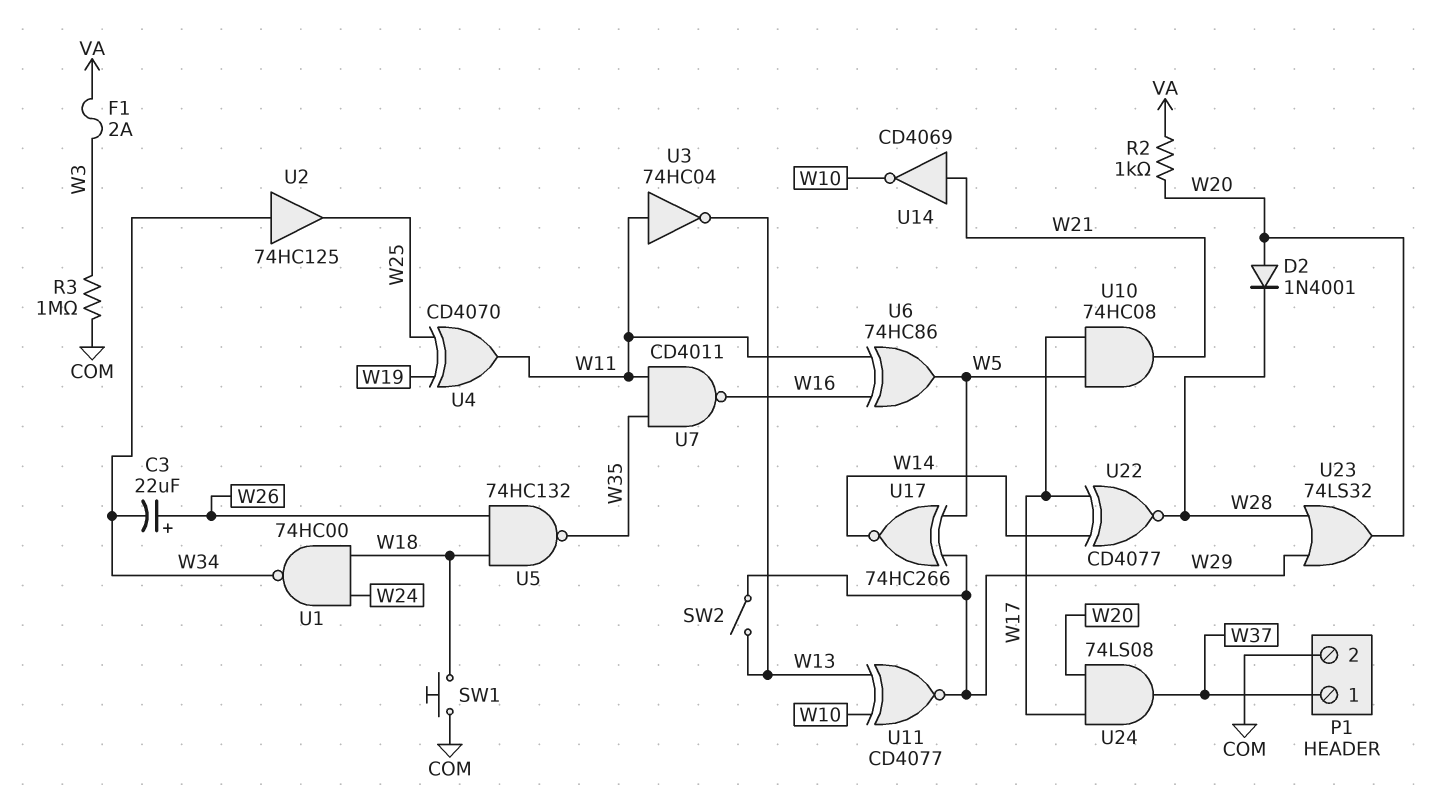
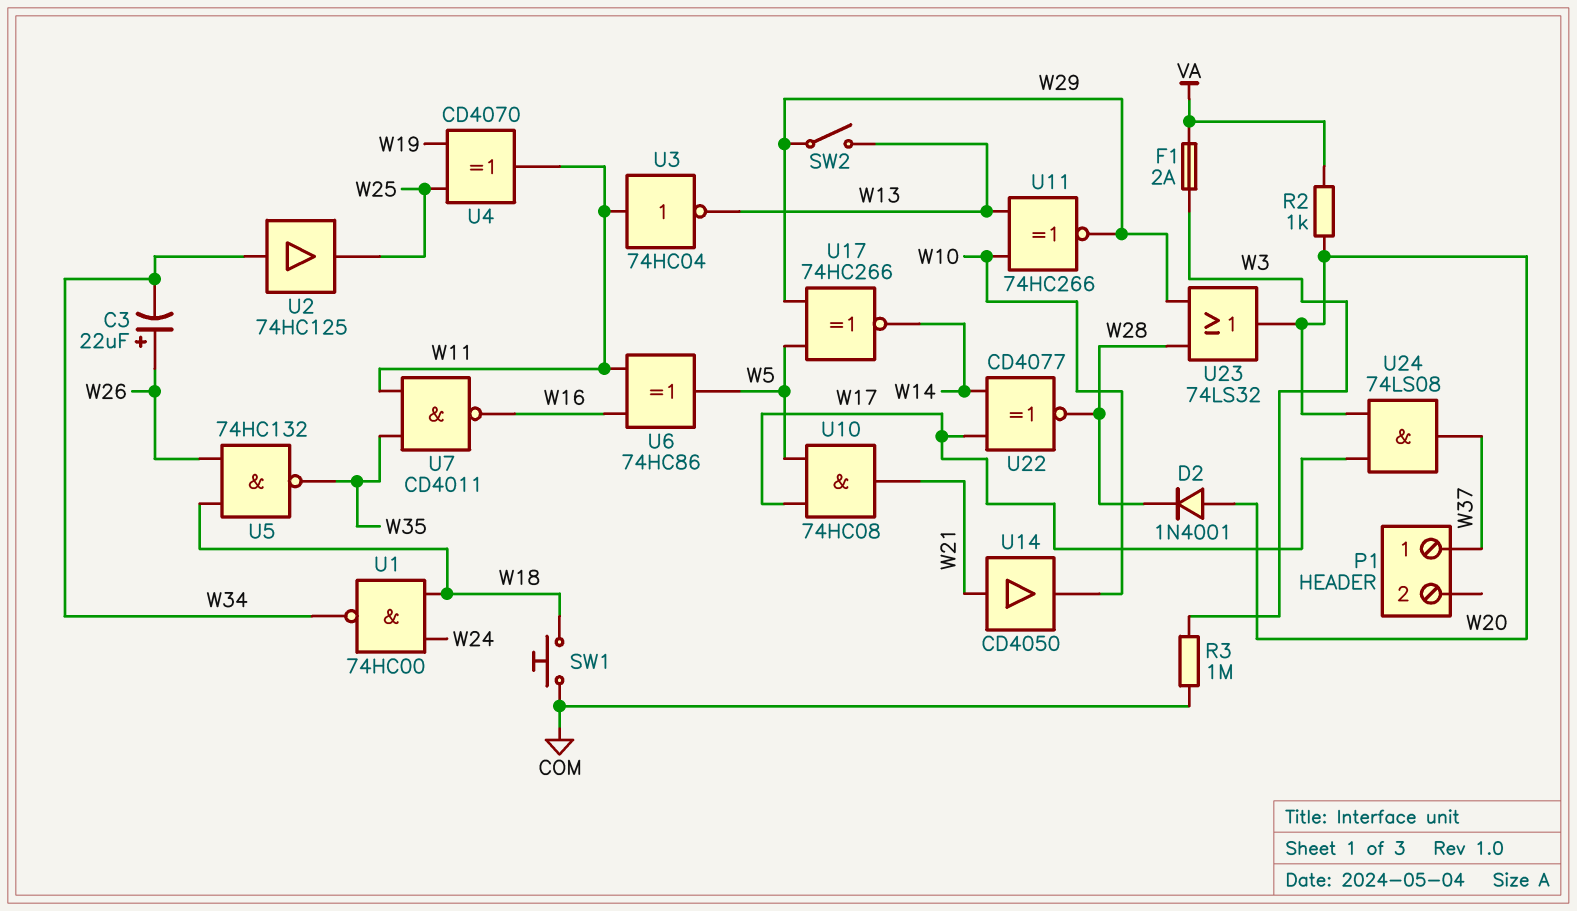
P1 pin 2: COM -> none
U11: XNOR CD4077 (in W10, in W13, out W29) -> XNOR 74HC266 (in W10, in W13, out W29)
U14: NOT CD4069 (in W21, out W10) -> buffer CD4050 (in W21, out W10)

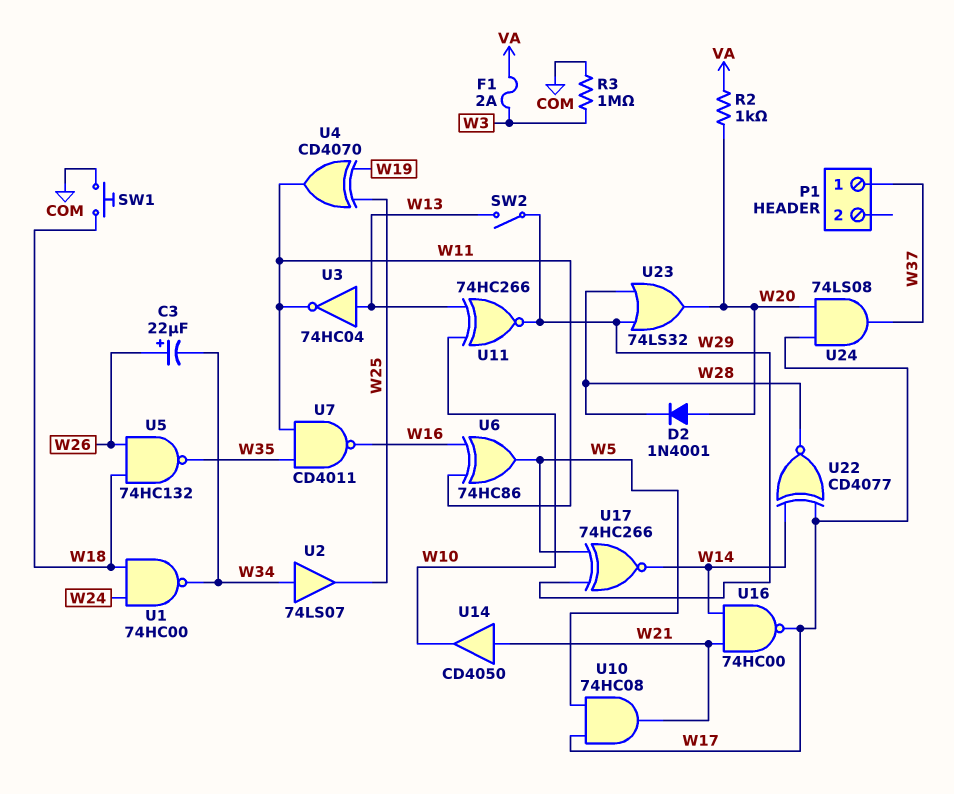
U2: buffer 74HC125 (in W34, out W25) -> buffer 74LS07 (in W34, out W25)
U3: NOT 74HC04 (in W11, out W13) -> NOT 74HC04 (in W13, out W11)
U16: none -> NAND 74HC00 (in W14, in W21, out W17)

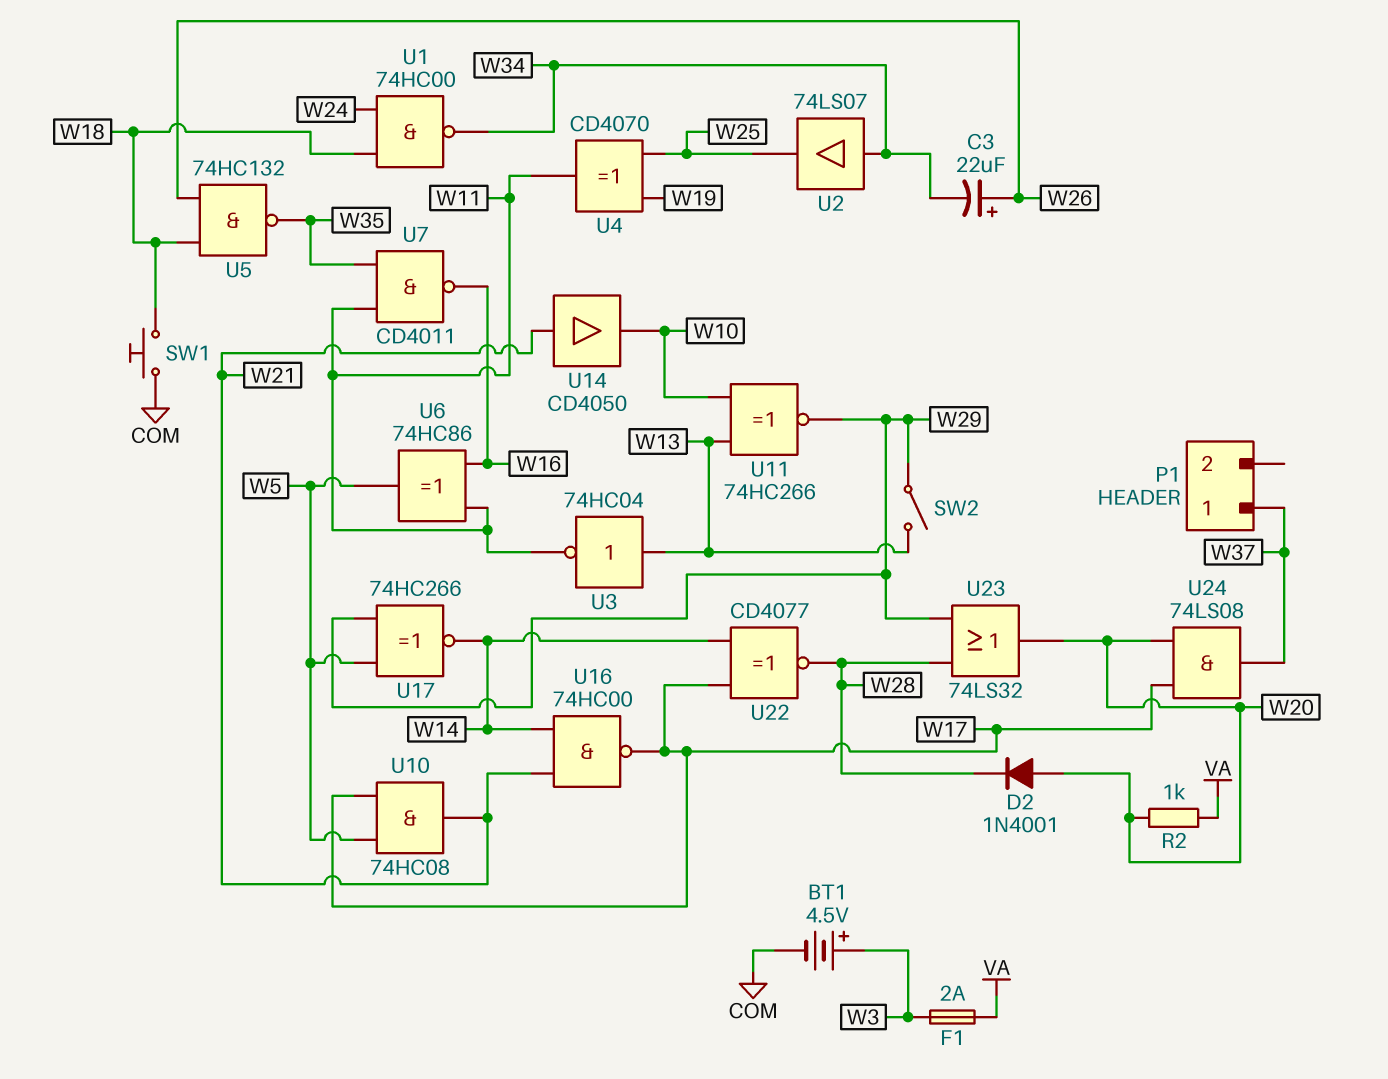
BT1: none -> 4.5V (plus W3, minus COM)
R3: 1M (COM, W3) -> none

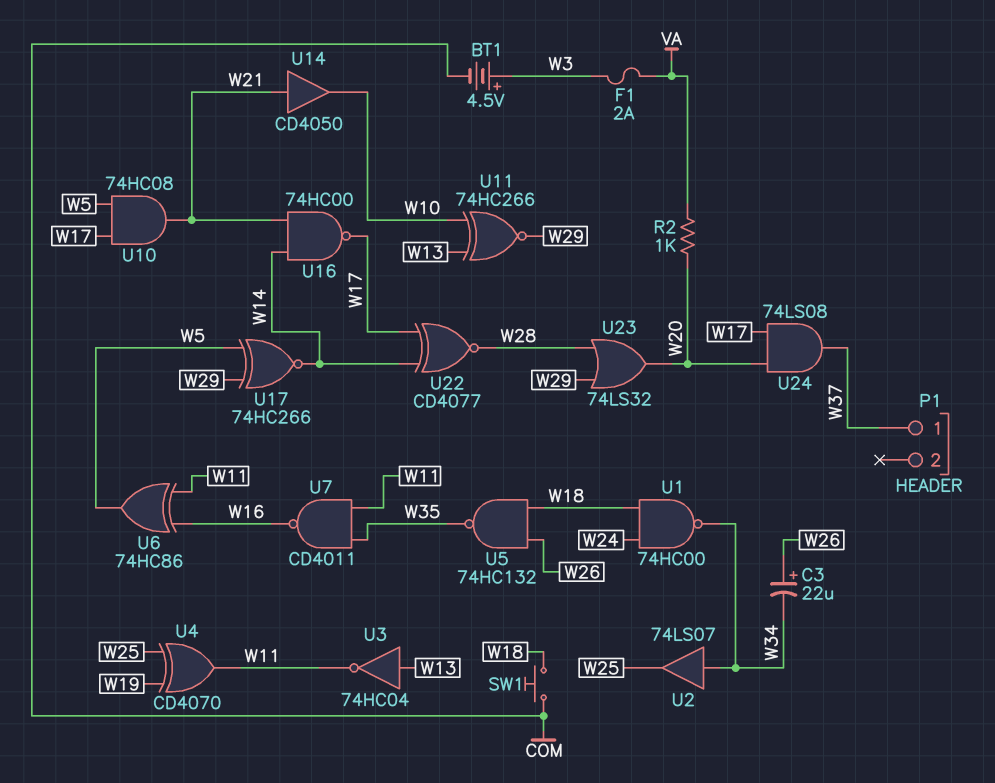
D2: diode 1N4001 (A W20, K W28) -> none
SW2: switch (W13, W29) -> none

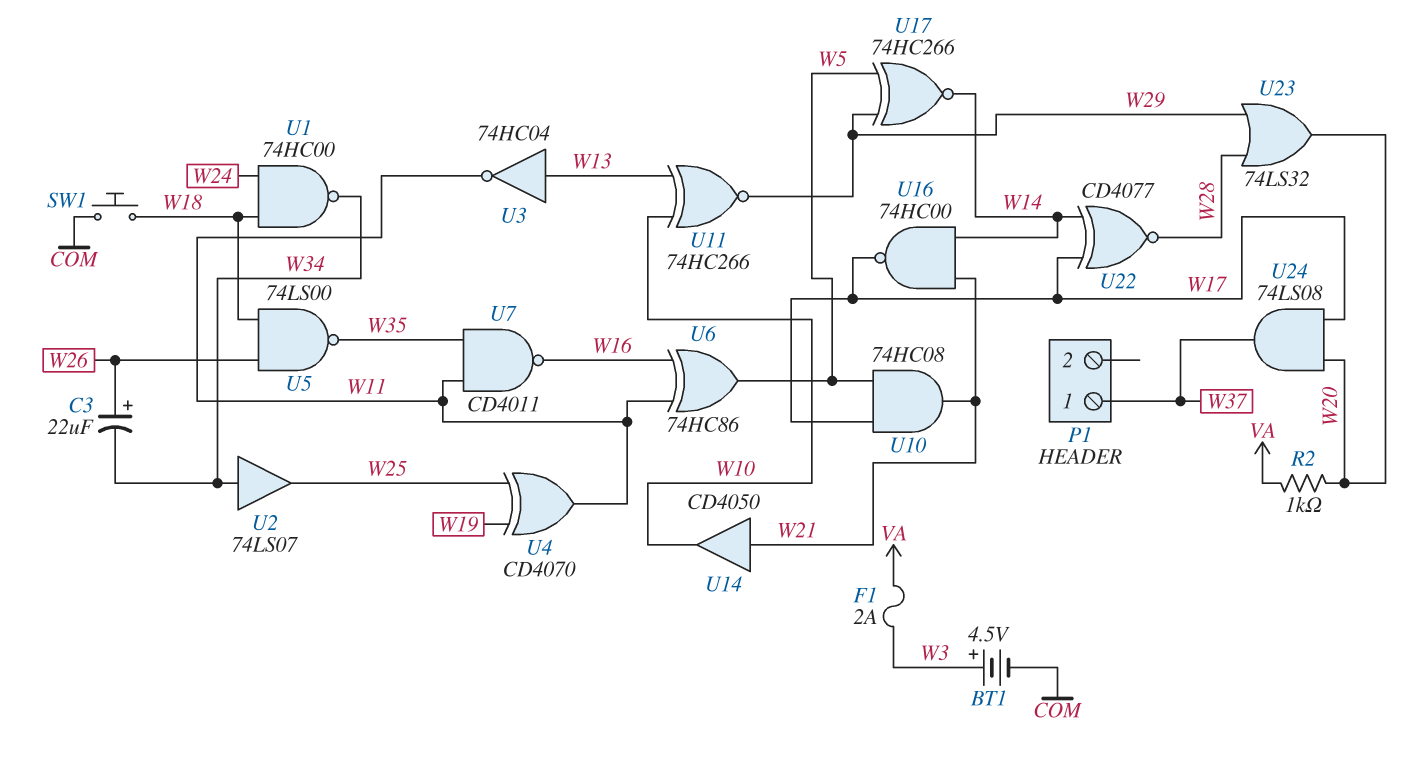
U5: NAND 74HC132 (in W18, in W26, out W35) -> NAND 74LS00 (in W18, in W26, out W35)

